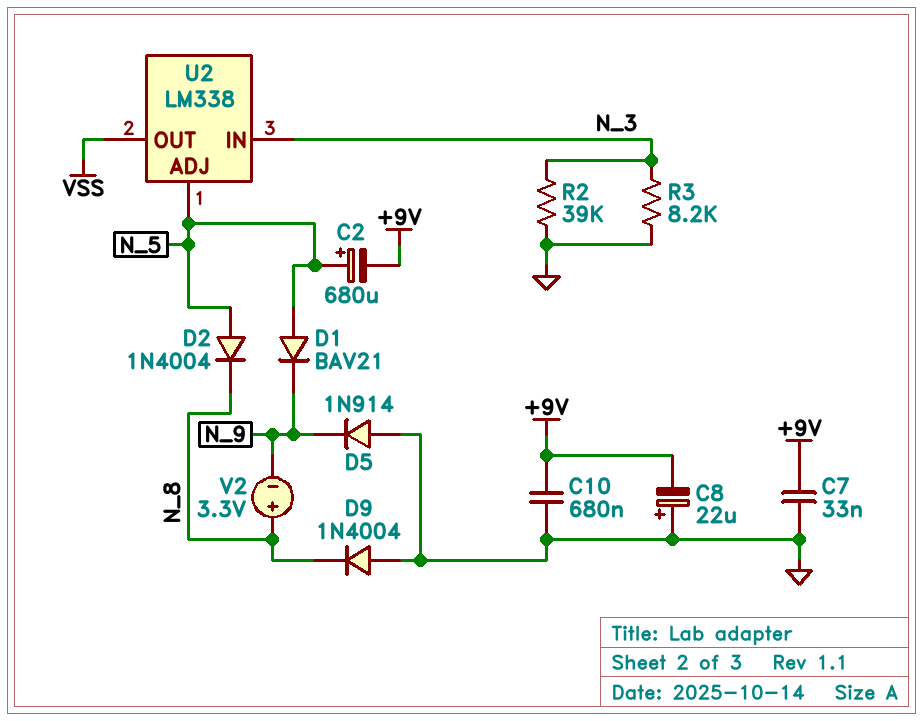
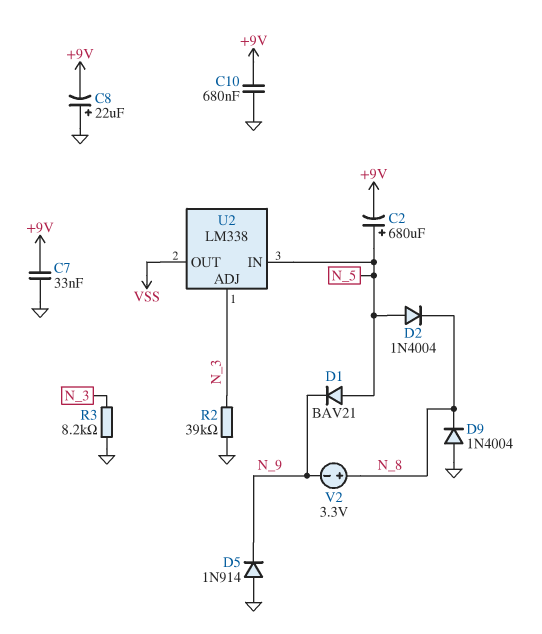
U2 pin ADJ: N_5 -> N_3
U2 pin IN: N_3 -> N_5

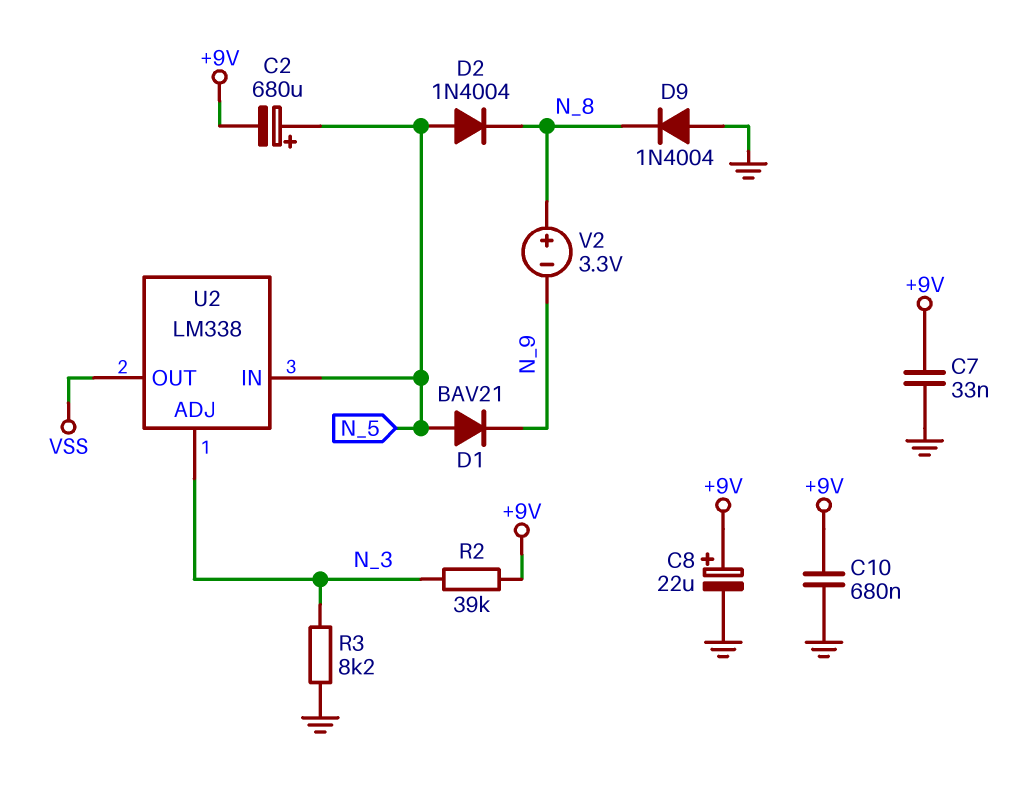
C8: 22uF (plus GND, minus +9V) -> 22uF (plus +9V, minus GND)
D5: diode 1N914 (A GND, K N_9) -> none
R2: 39k (GND, N_3) -> 39k (+9V, N_3)

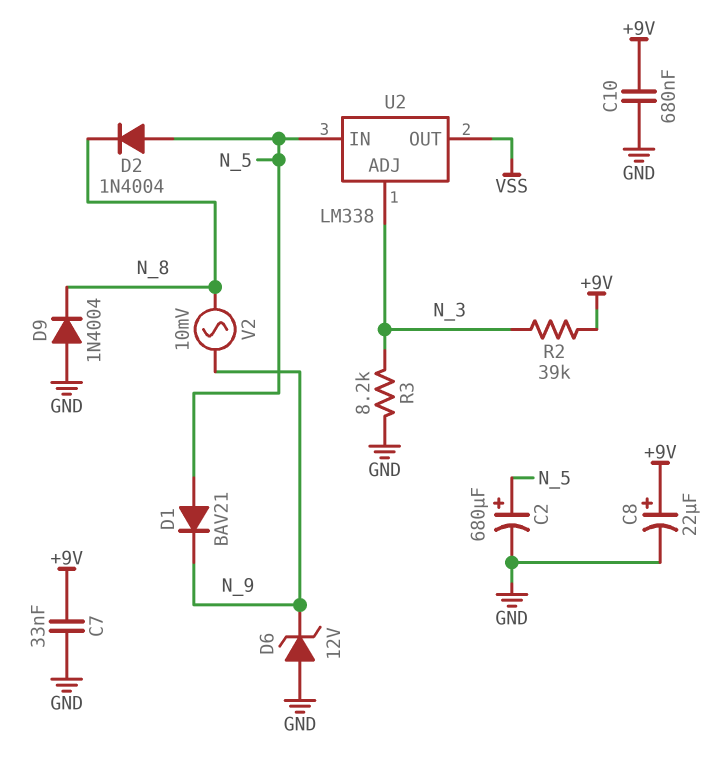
C2: 680uF (plus N_5, minus +9V) -> 680uF (plus N_5, minus GND)
D6: none -> zener 12V (A GND, K N_9)
V2: 3.3V (plus N_8, minus N_9) -> AC 10mV (N_8, N_9)

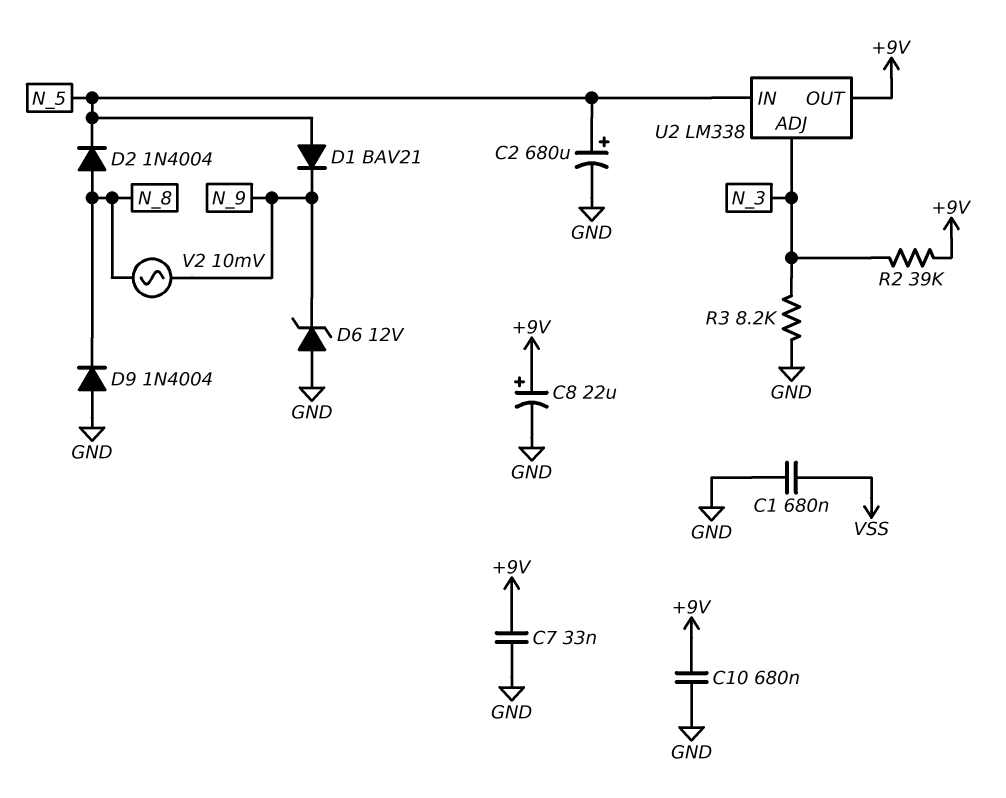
C1: none -> 680nF (GND, VSS)
D2: diode 1N4004 (A N_5, K N_8) -> diode 1N4004 (A N_8, K N_5)
U2 pin OUT: VSS -> +9V

